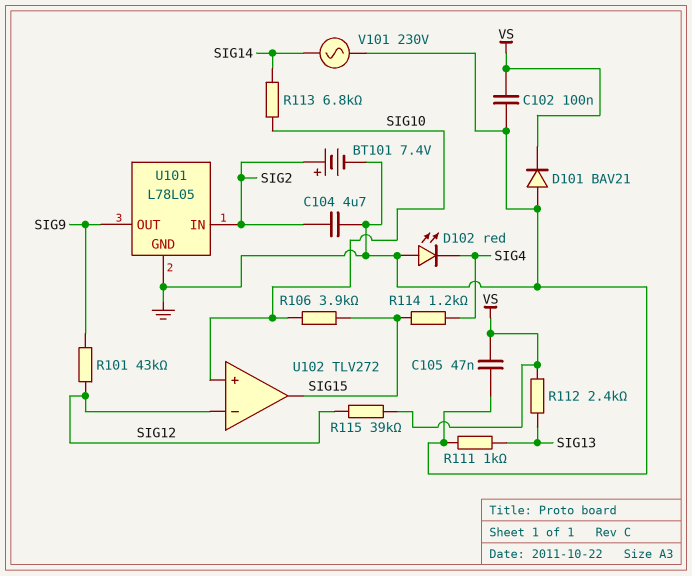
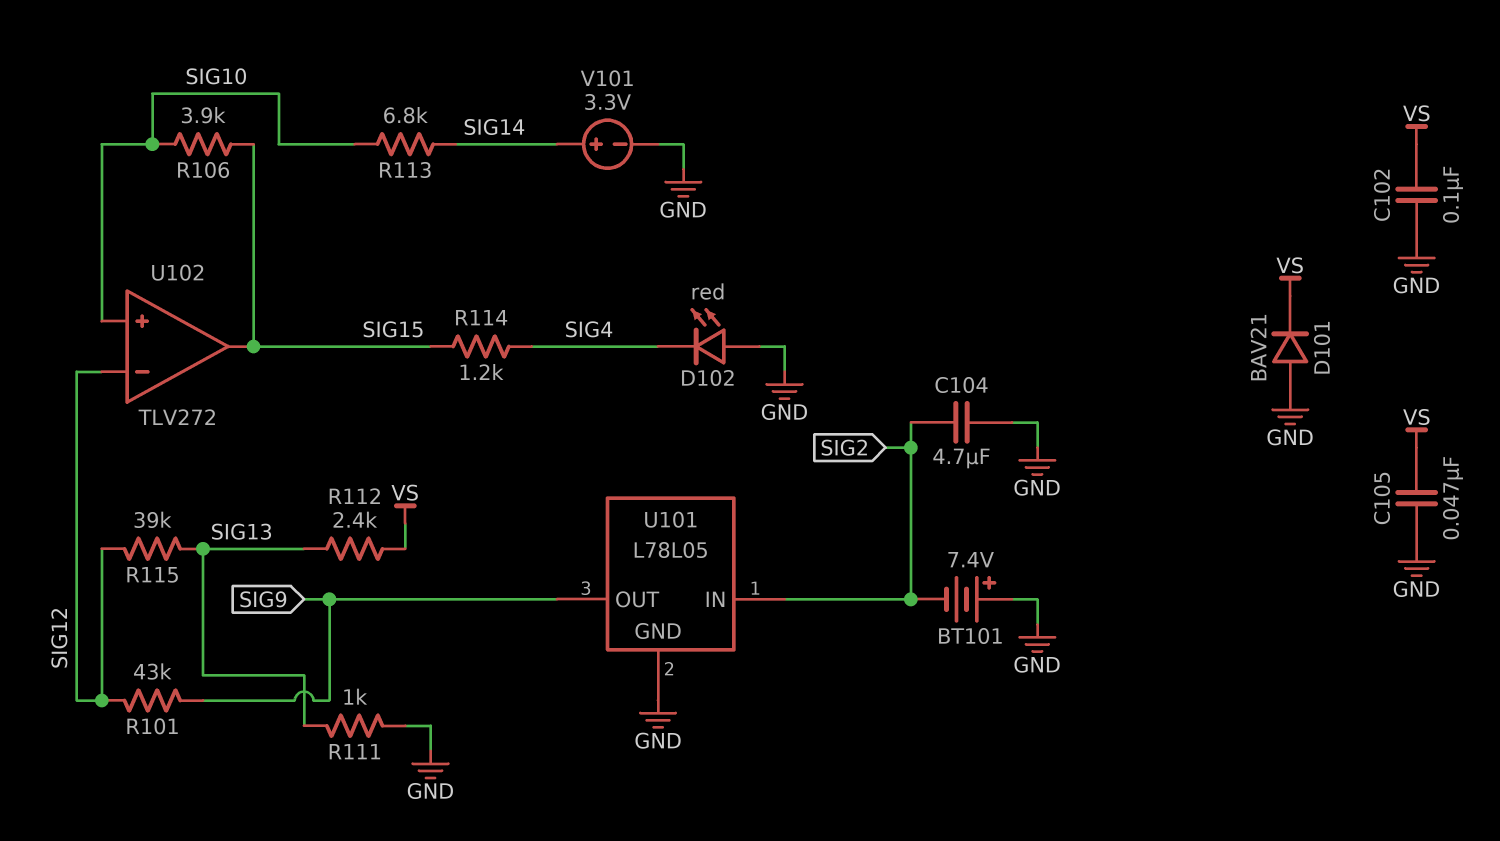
BT101: 7.4V (plus SIG2, minus GND) -> 7.4V (plus GND, minus SIG2)
R115: 39k (SIG12, VS) -> 39k (SIG12, SIG13)
V101: AC 230V (GND, SIG14) -> 3.3V (plus SIG14, minus GND)

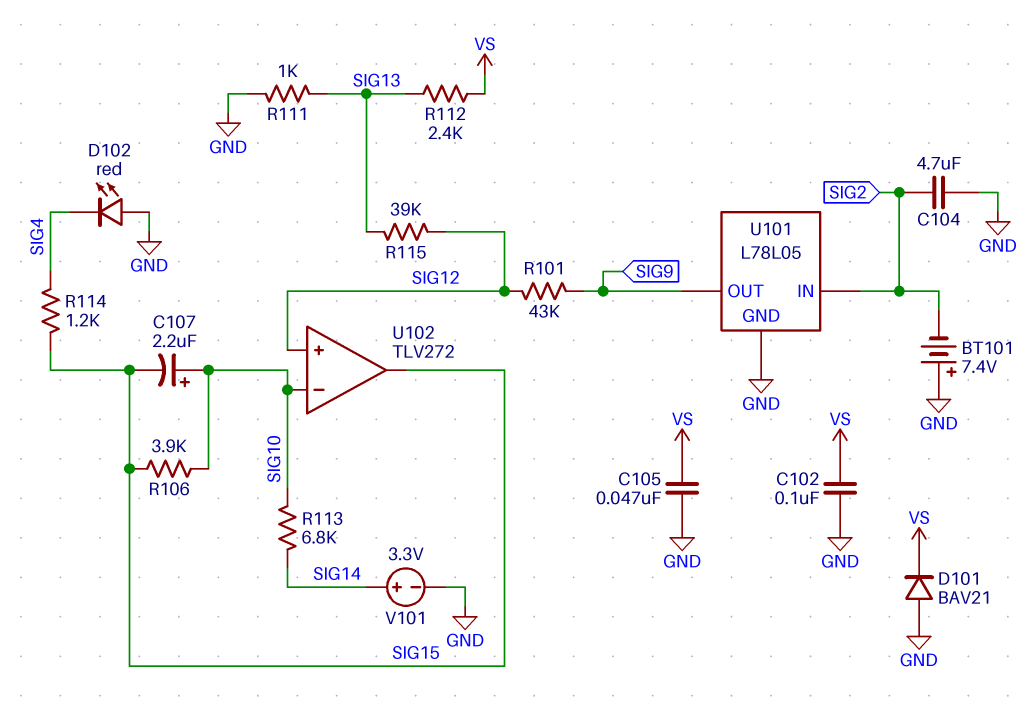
C107: none -> 2.2uF (plus SIG10, minus SIG15)
U102 pin in+: SIG10 -> SIG12
U102 pin in-: SIG12 -> SIG10

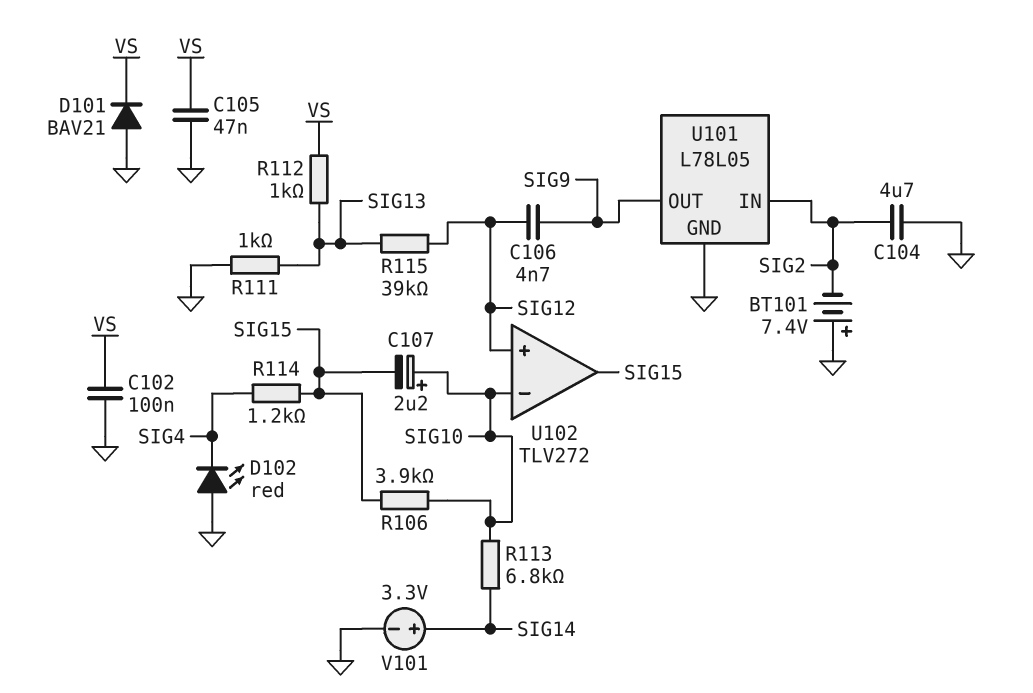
C106: none -> 4.7nF (SIG9, SIG12)
R101: 43k (SIG9, SIG12) -> none
R112: 2.4k (SIG13, VS) -> 1k (SIG13, VS)

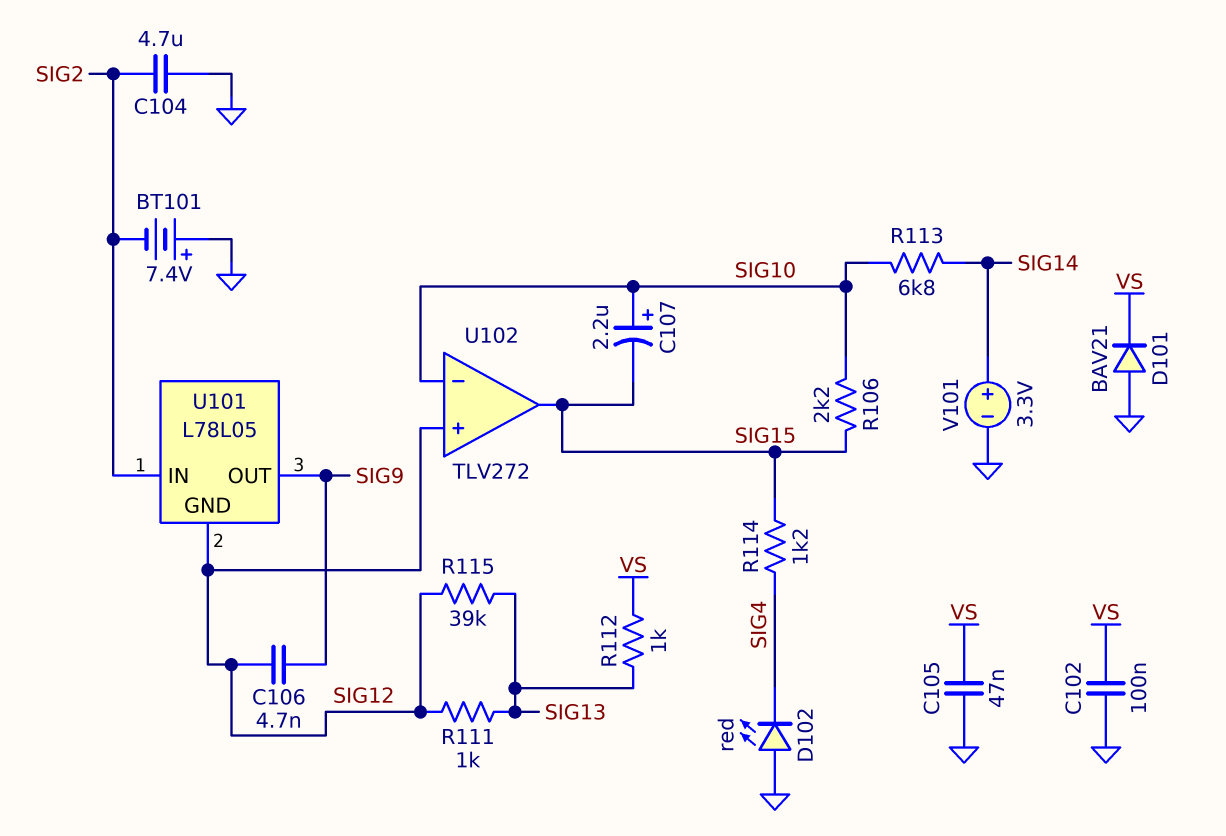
R106: 3.9k (SIG10, SIG15) -> 2.2k (SIG10, SIG15)
R111: 1k (GND, SIG13) -> 1k (SIG12, SIG13)
U101 pin GND: GND -> SIG12

